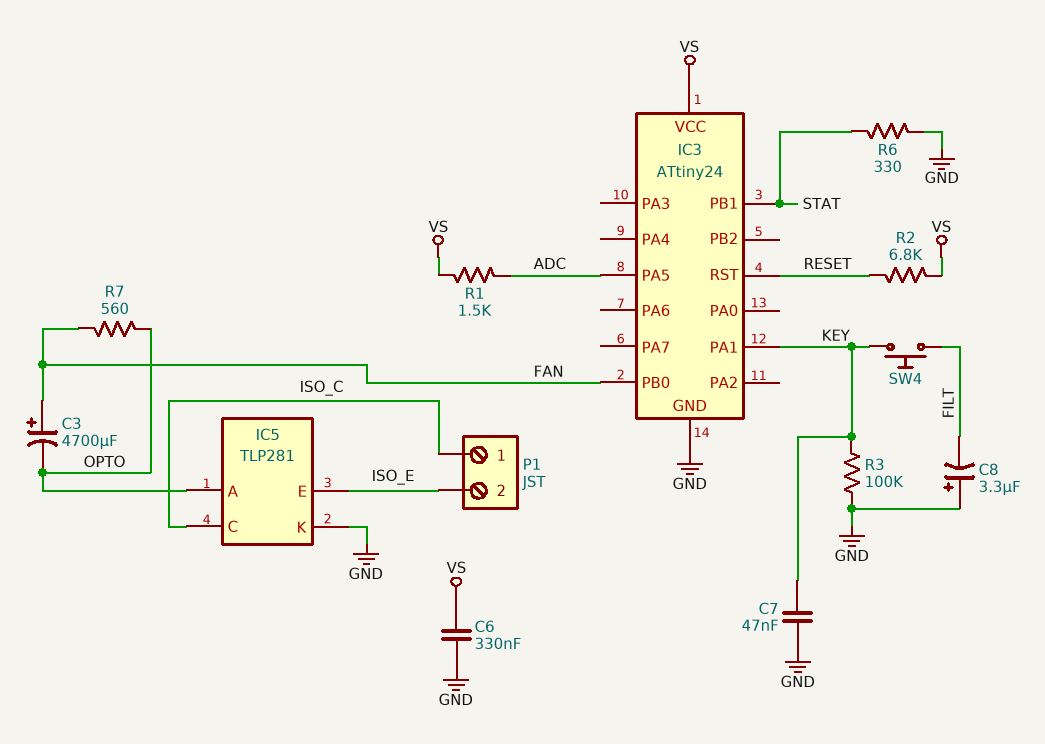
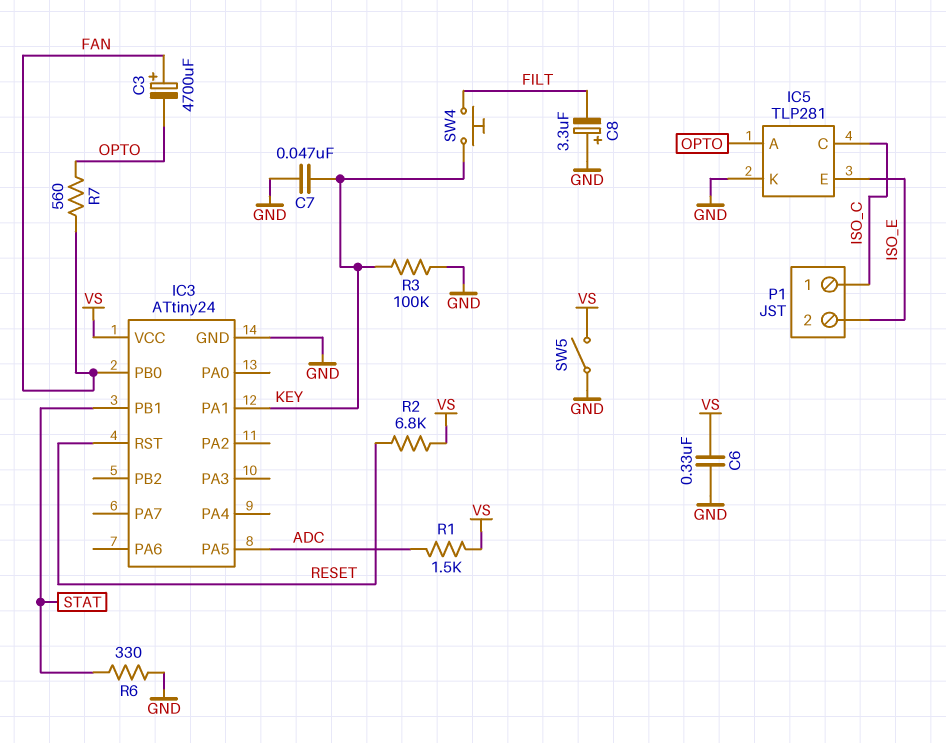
SW5: none -> switch (GND, VS)

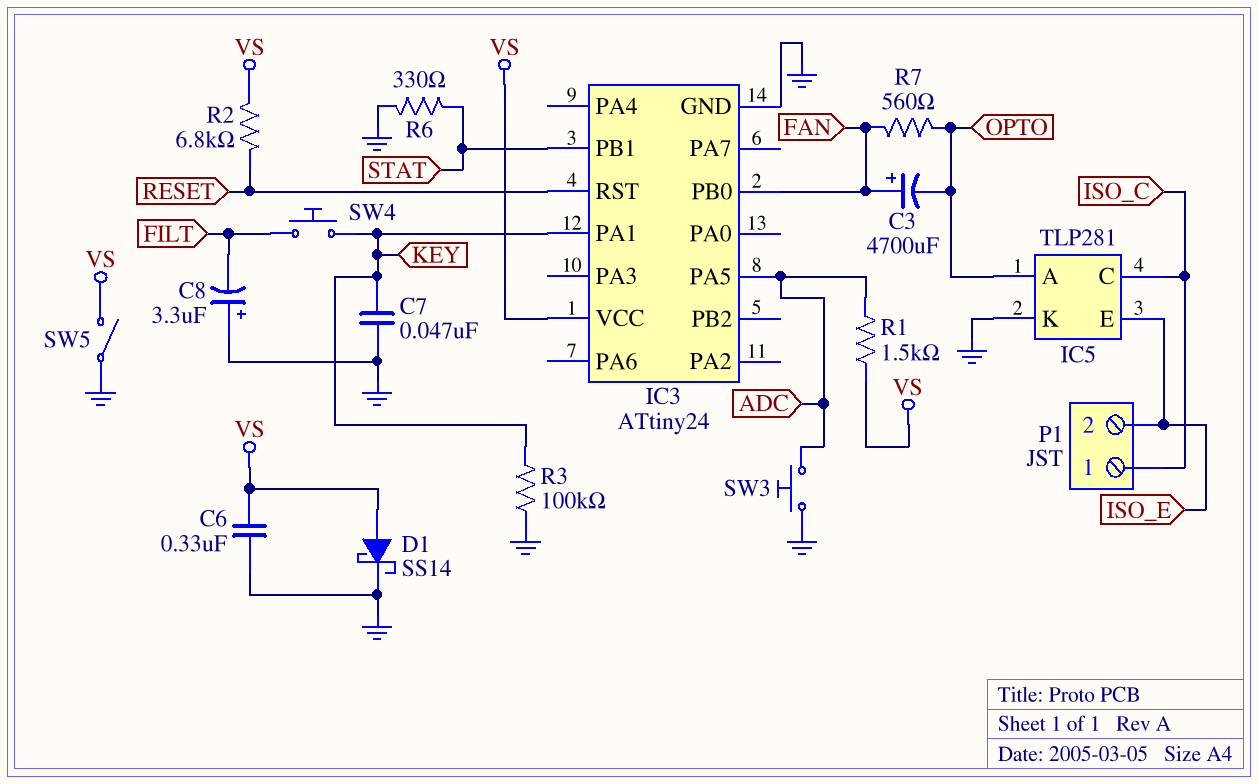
D1: none -> schottky SS14 (A VS, K GND)
SW3: none -> button (ADC, GND)

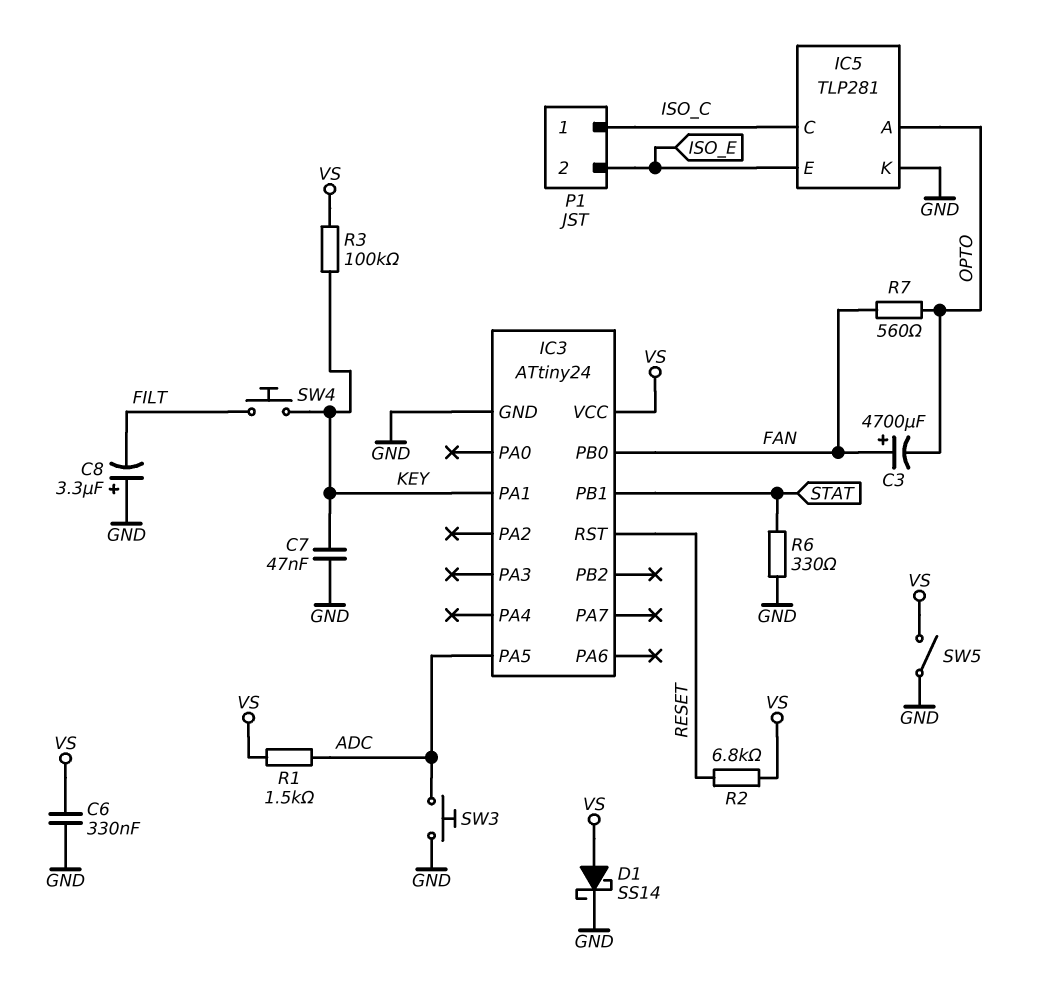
R3: 100k (GND, KEY) -> 100k (KEY, VS)

